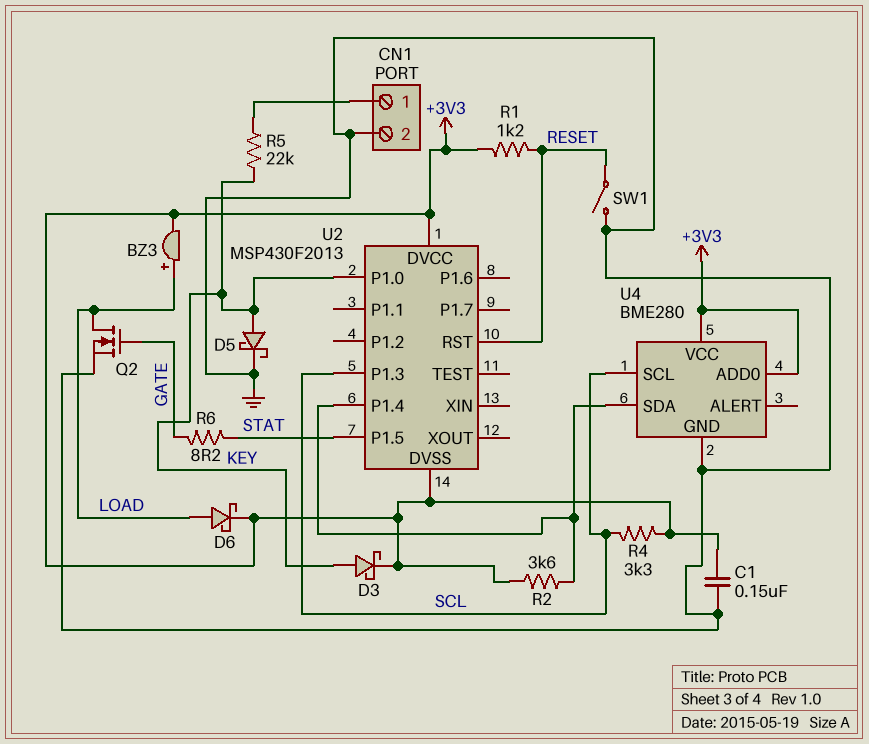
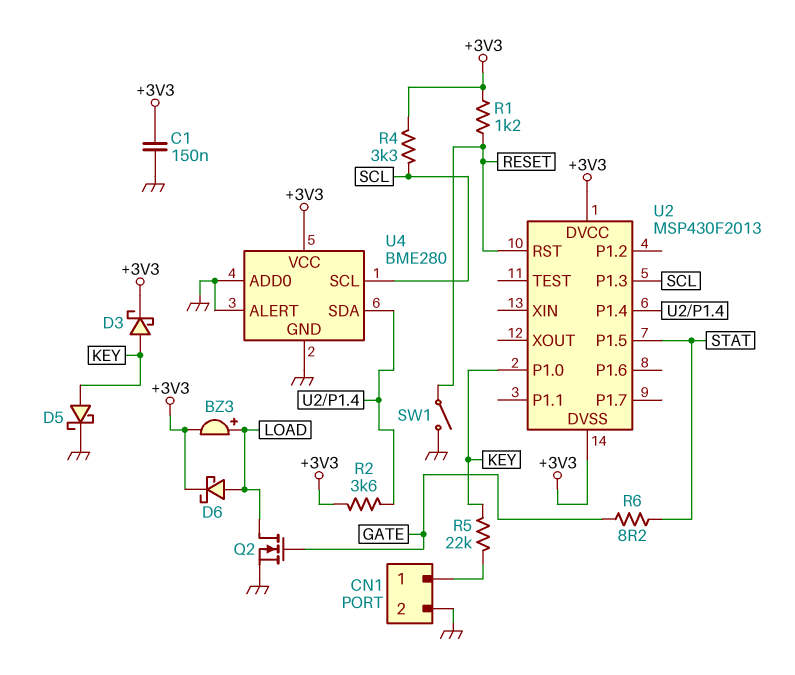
U4 pin ADD0: +3V3 -> GND
U4 pin ALERT: none -> GND

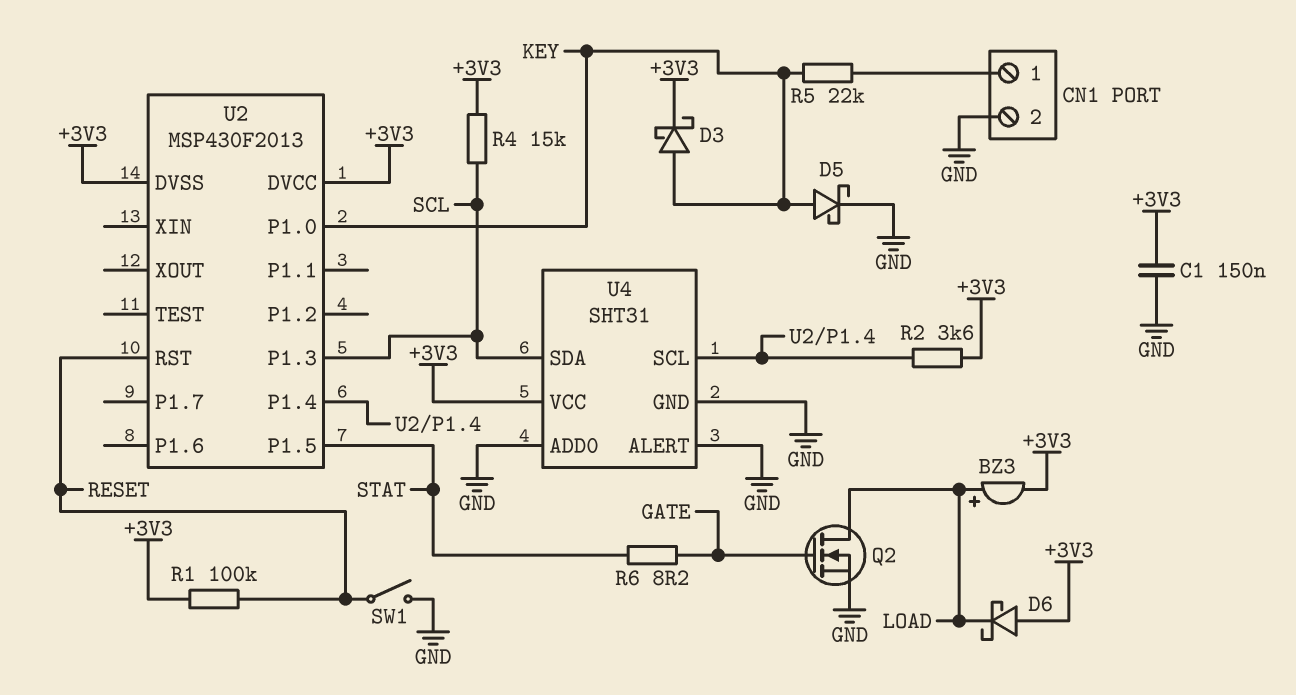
D6: schottky (A LOAD, K +3V3) -> schottky (A +3V3, K LOAD)
R1: 1.2k (+3V3, RESET) -> 100k (+3V3, RESET)
R4: 3.3k (+3V3, SCL) -> 15k (+3V3, SCL)
U4: BME280 -> SHT31
U4 pin SCL: SCL -> U2/P1.4
U4 pin SDA: U2/P1.4 -> SCL

